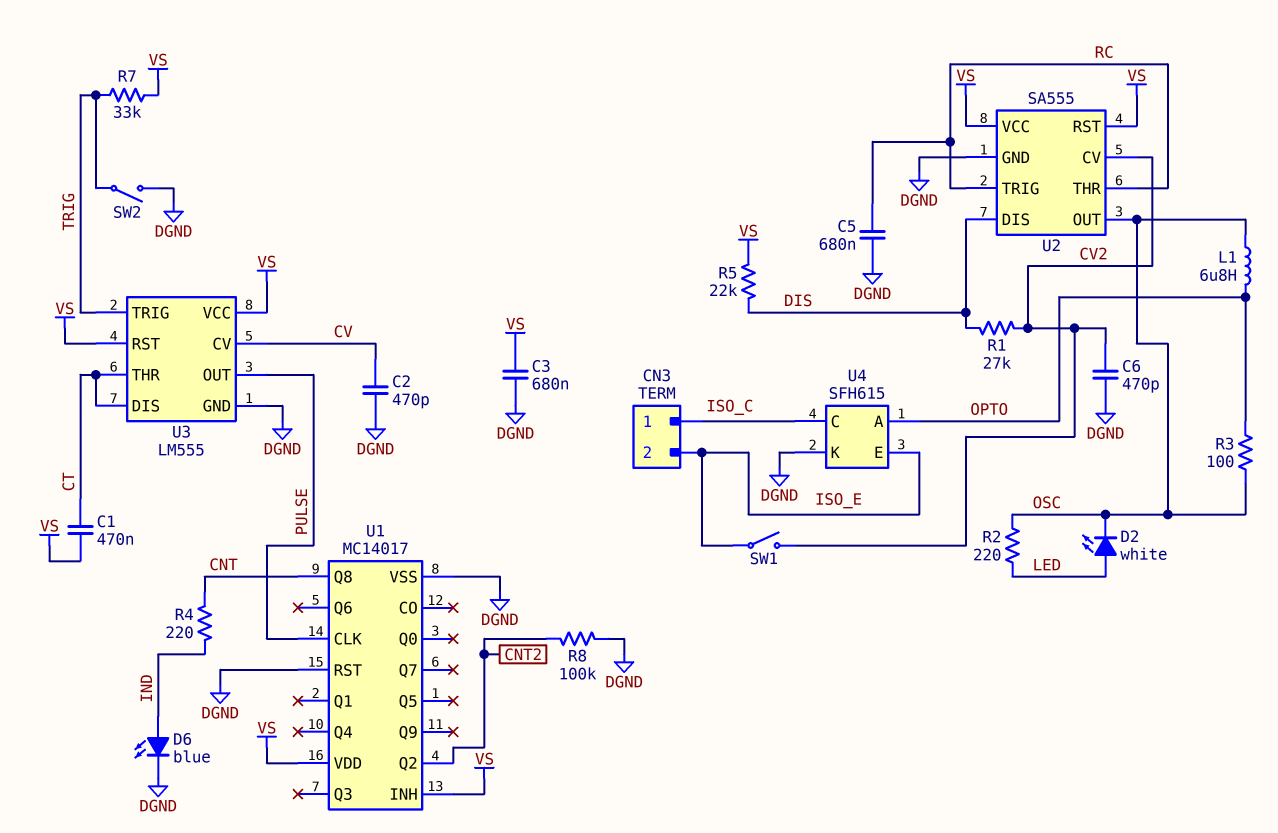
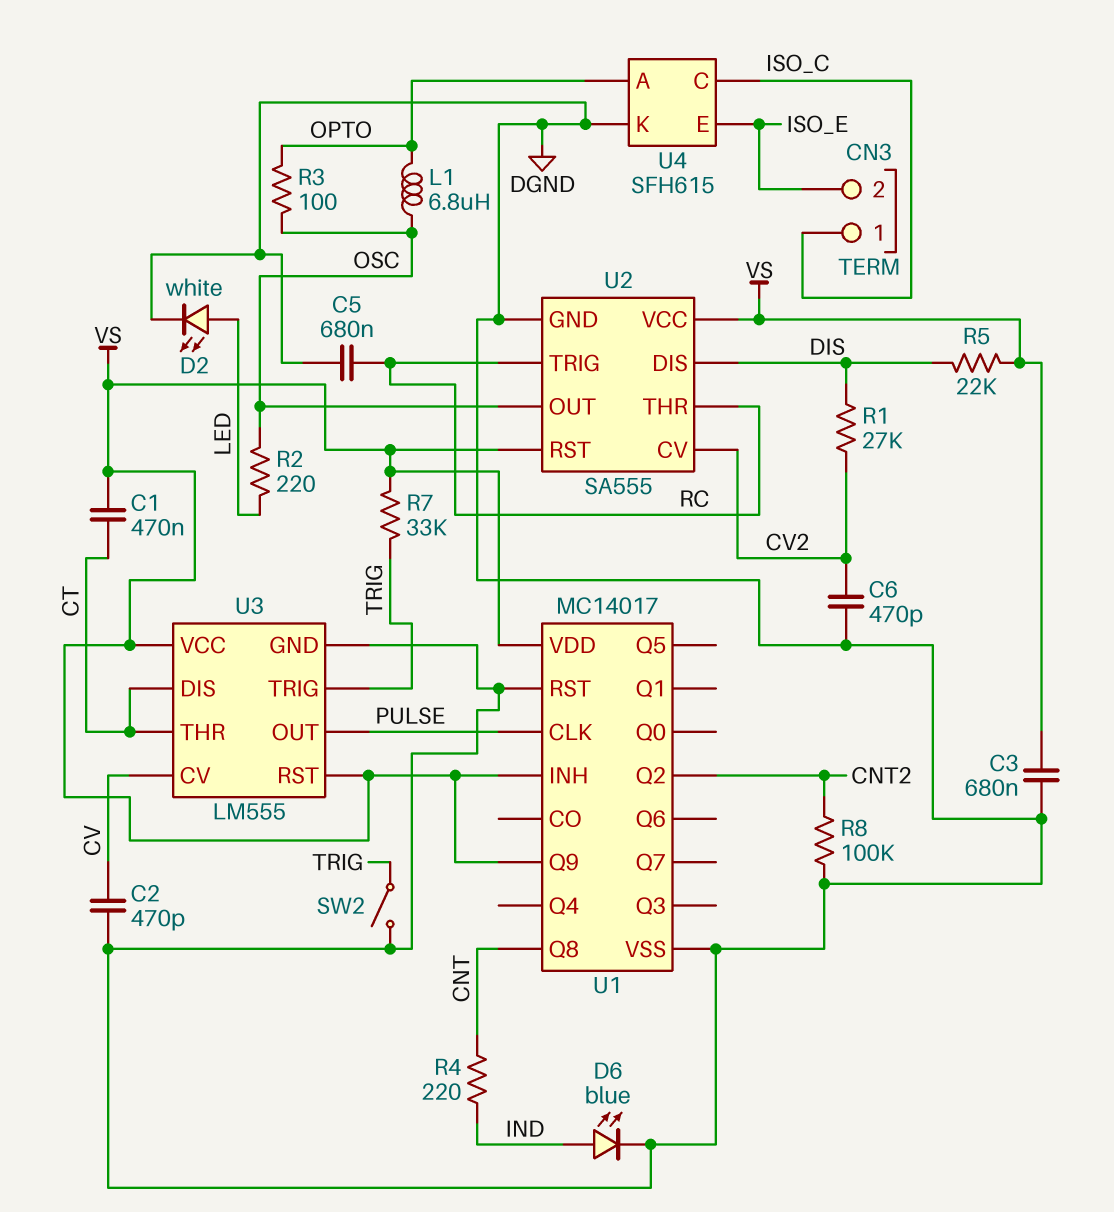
D2: LED white (A LED, K OSC) -> LED white (A LED, K DGND)
SW1: switch (CV2, ISO_E) -> none
U1 pin Q9: none -> VS

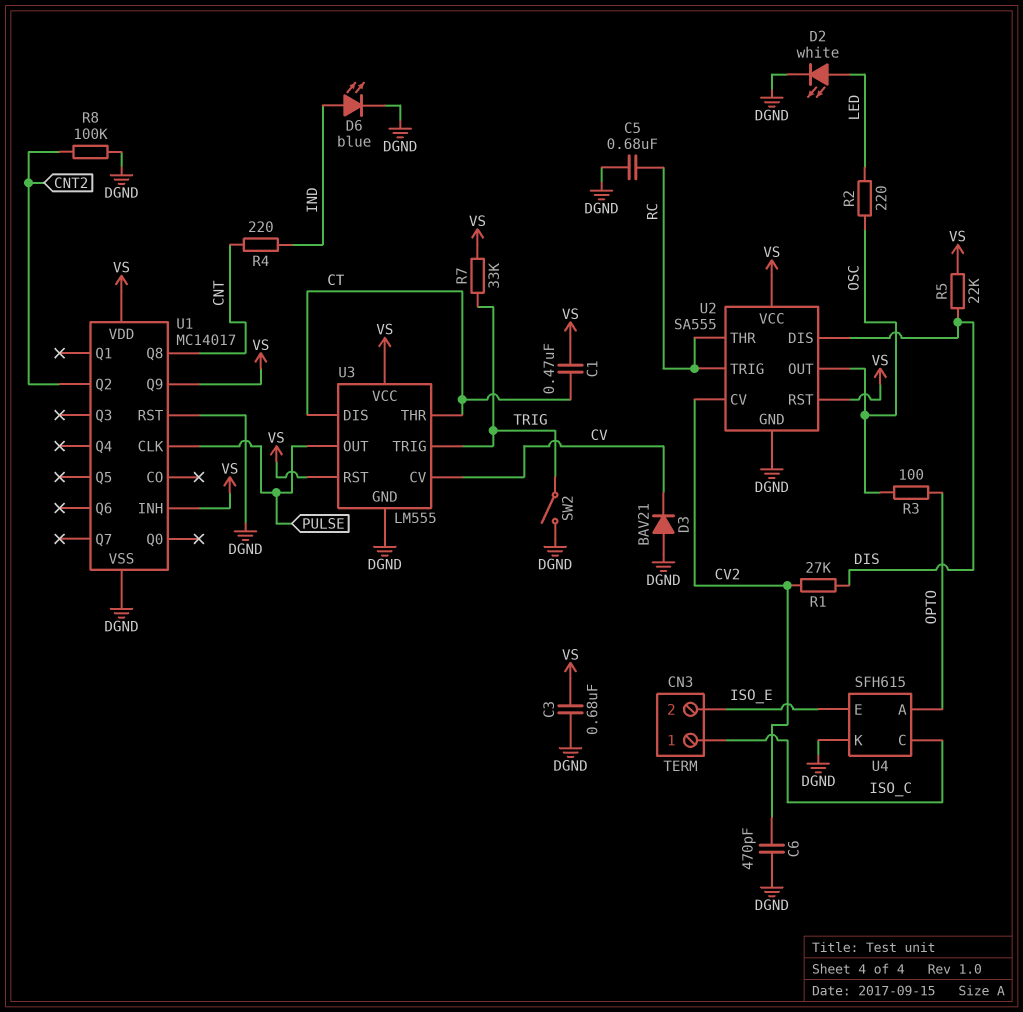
C2: 470pF (CV, DGND) -> none
D3: none -> diode BAV21 (A DGND, K CV)
L1: 6.8uH (OPTO, OSC) -> none

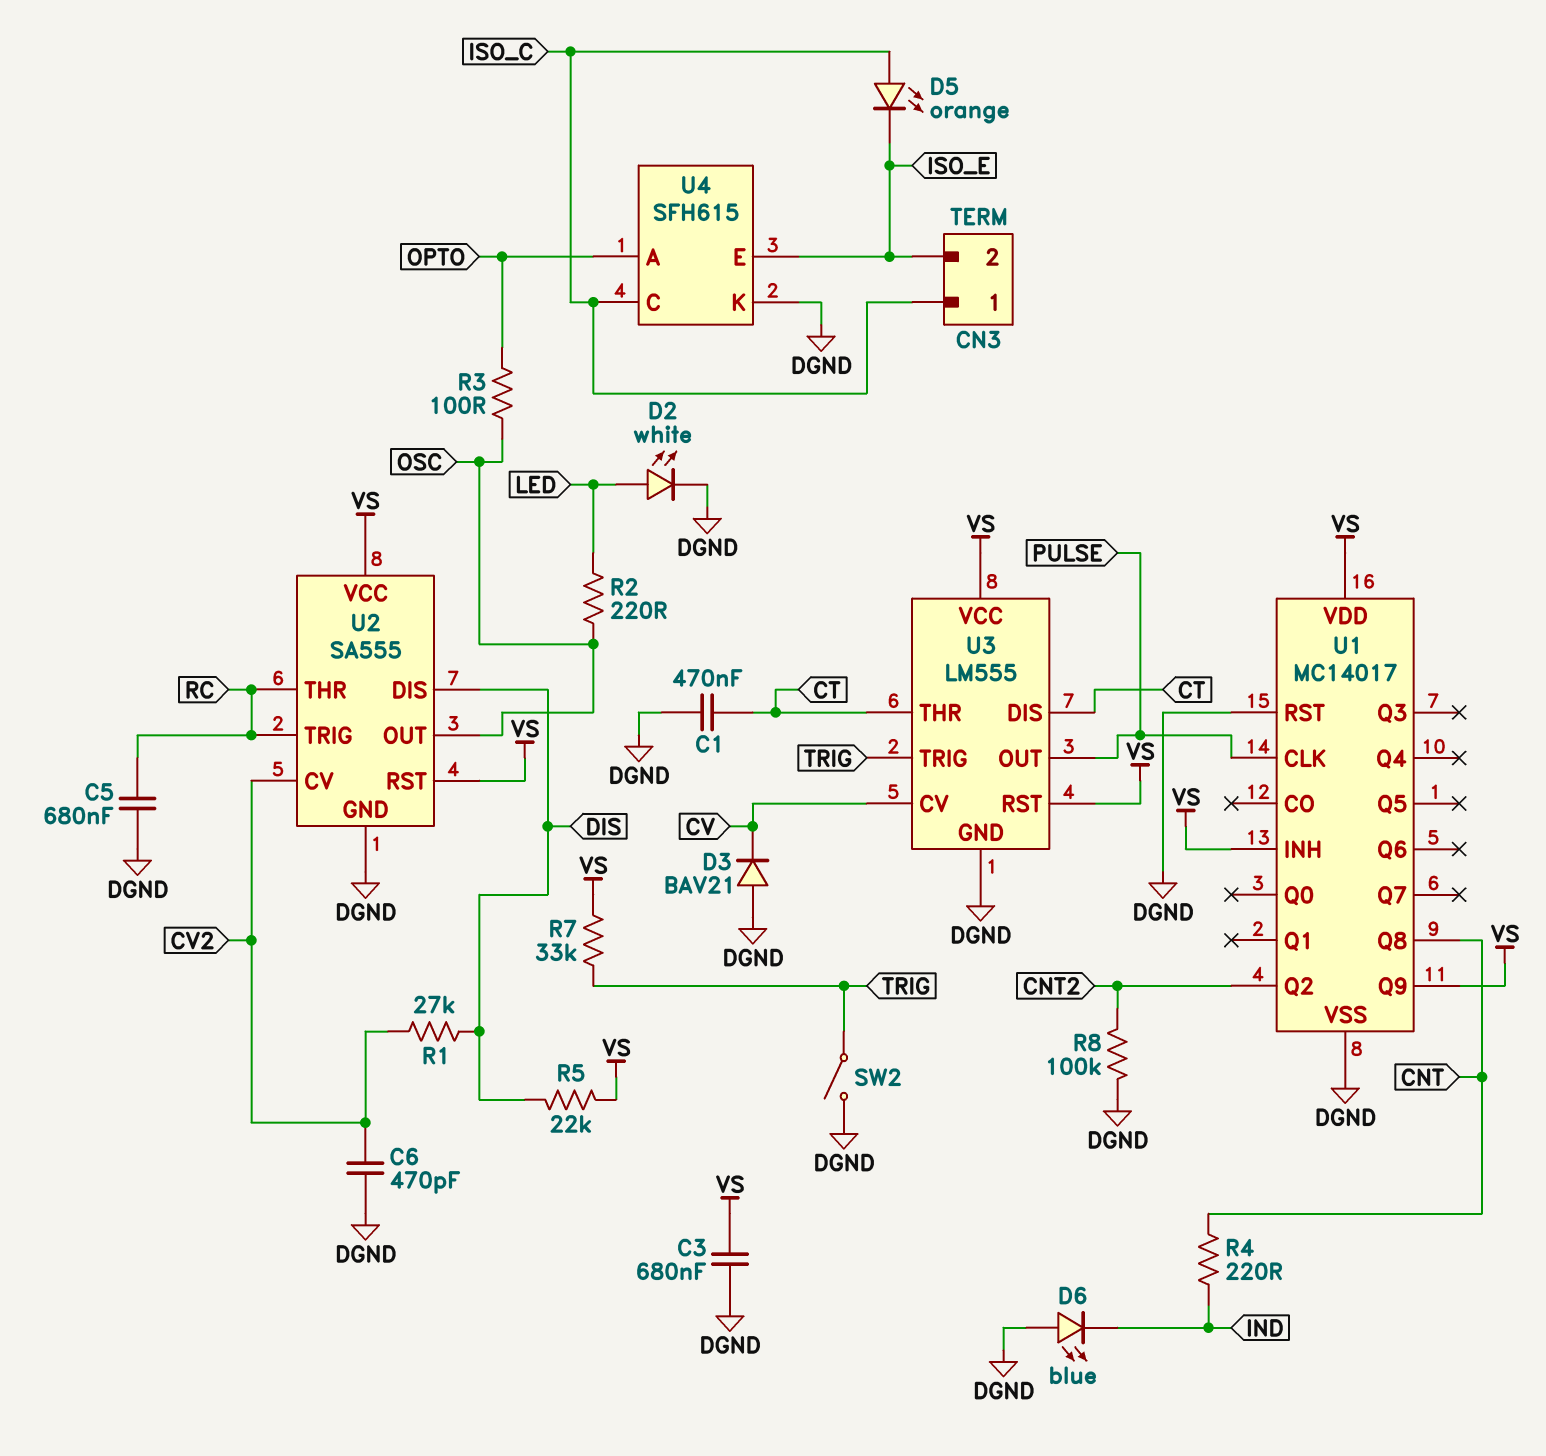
C1: 470nF (CT, VS) -> 470nF (CT, DGND)
D5: none -> LED orange (A ISO_C, K ISO_E)
D6: LED blue (A IND, K DGND) -> LED blue (A DGND, K IND)

